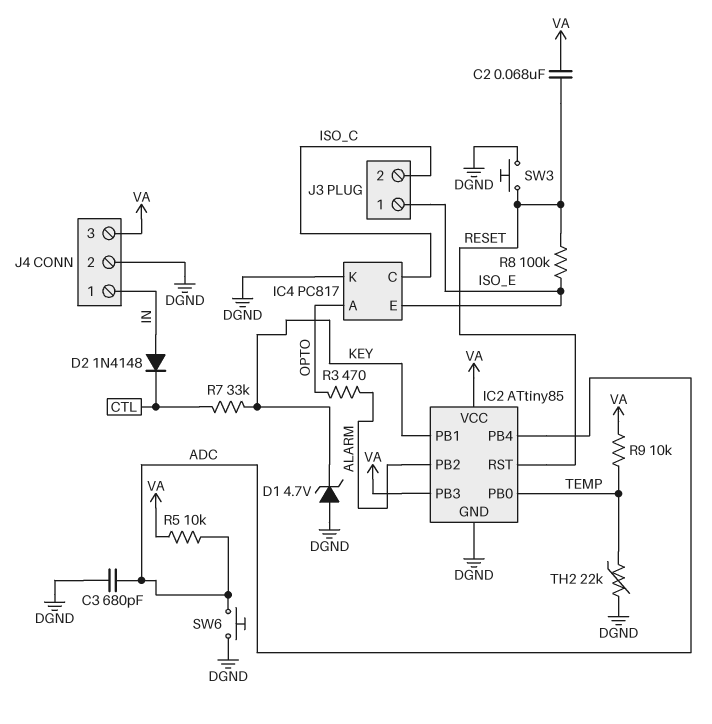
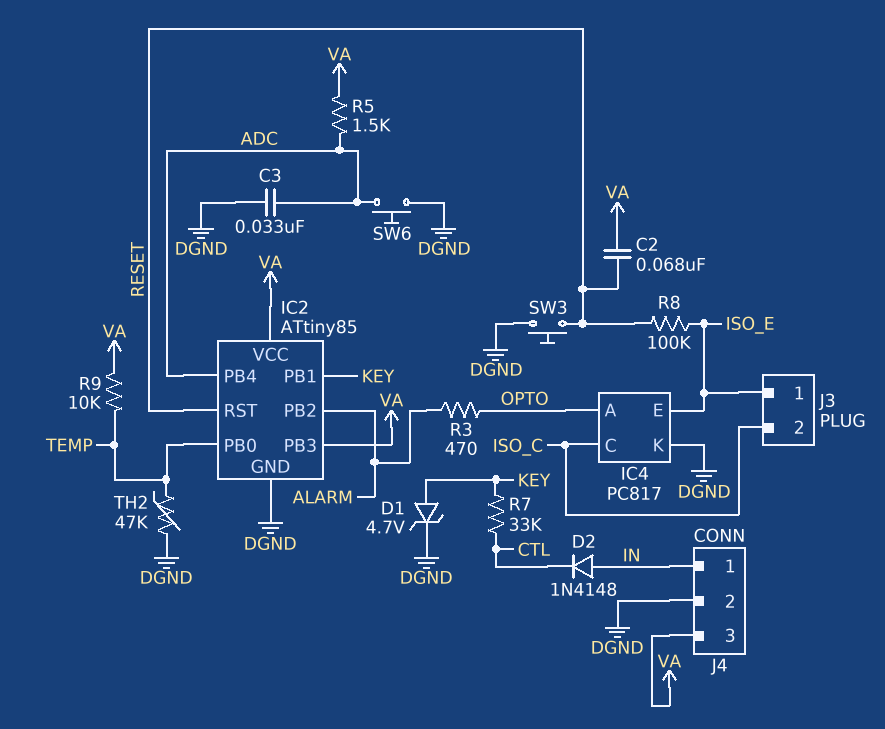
C3: 680pF (ADC, DGND) -> 33nF (ADC, DGND)
D1: zener 4.7V (A DGND, K KEY) -> zener 4.7V (A KEY, K DGND)
R5: 10k (ADC, VA) -> 1.5k (ADC, VA)
TH2: 22k (DGND, TEMP) -> 47k (DGND, TEMP)

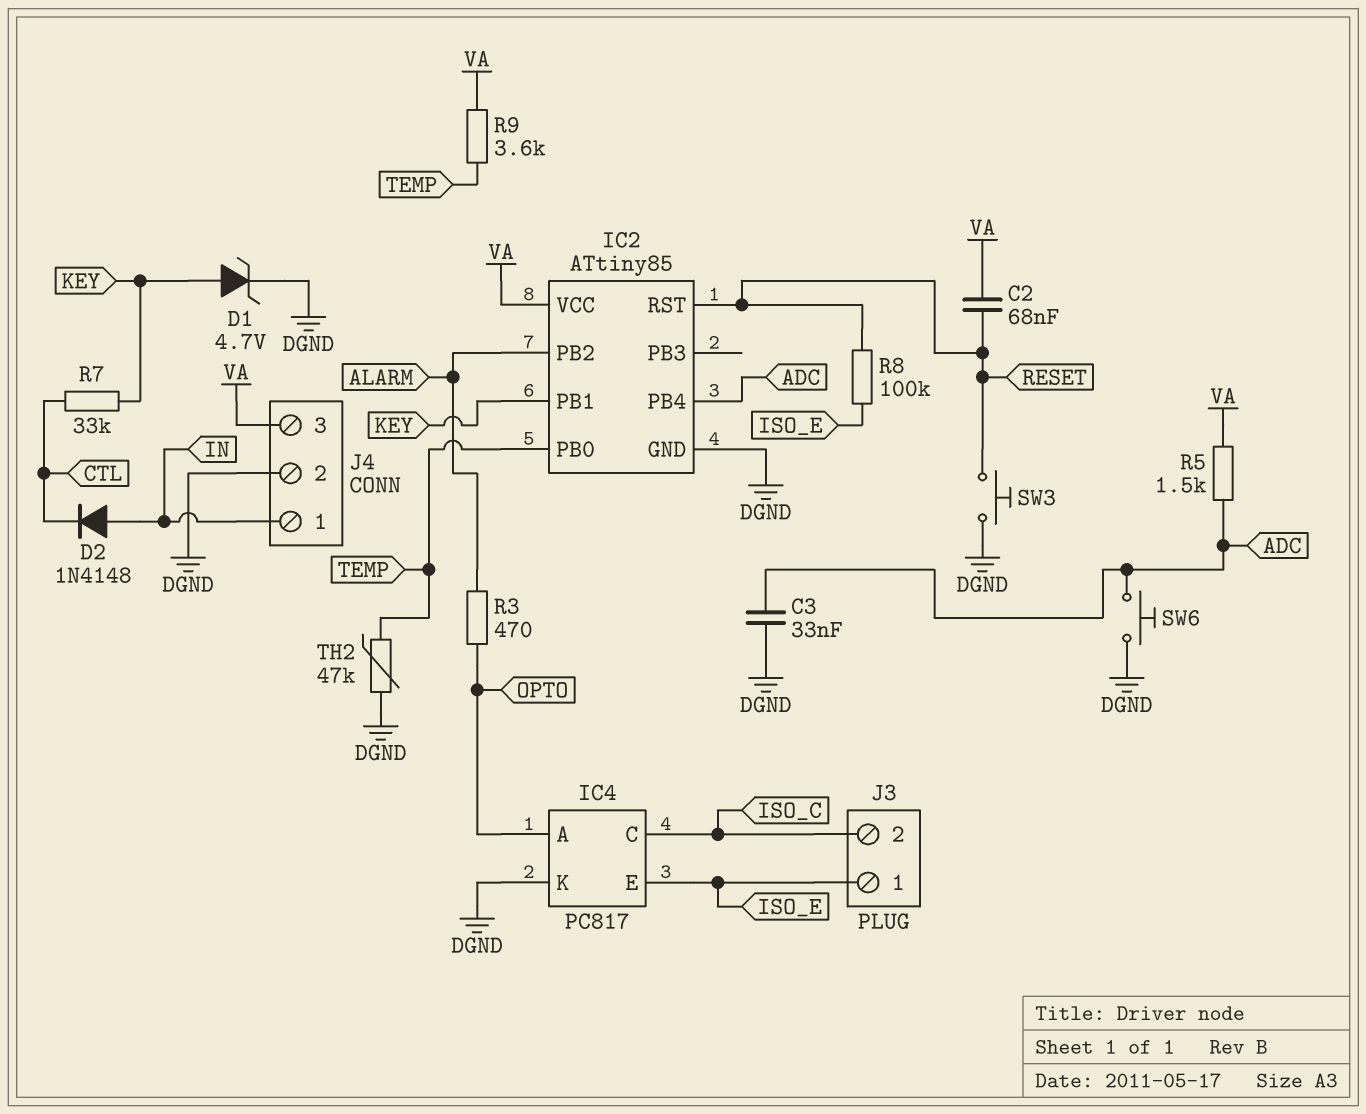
IC2 pin PB3: VA -> none
R9: 10k (TEMP, VA) -> 3.6k (TEMP, VA)

